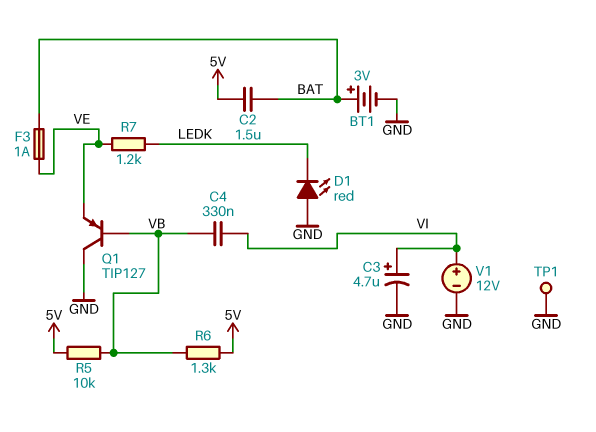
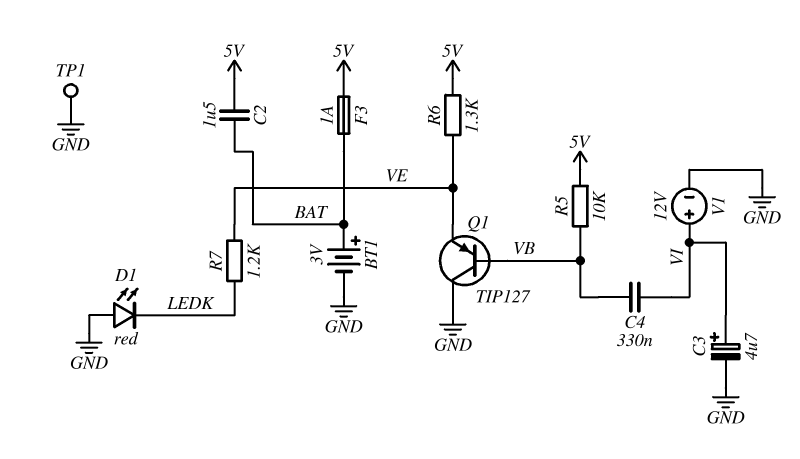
F3: 1A (BAT, VE) -> 1A (5V, BAT)
R6: 1.3k (5V, VB) -> 1.3k (5V, VE)

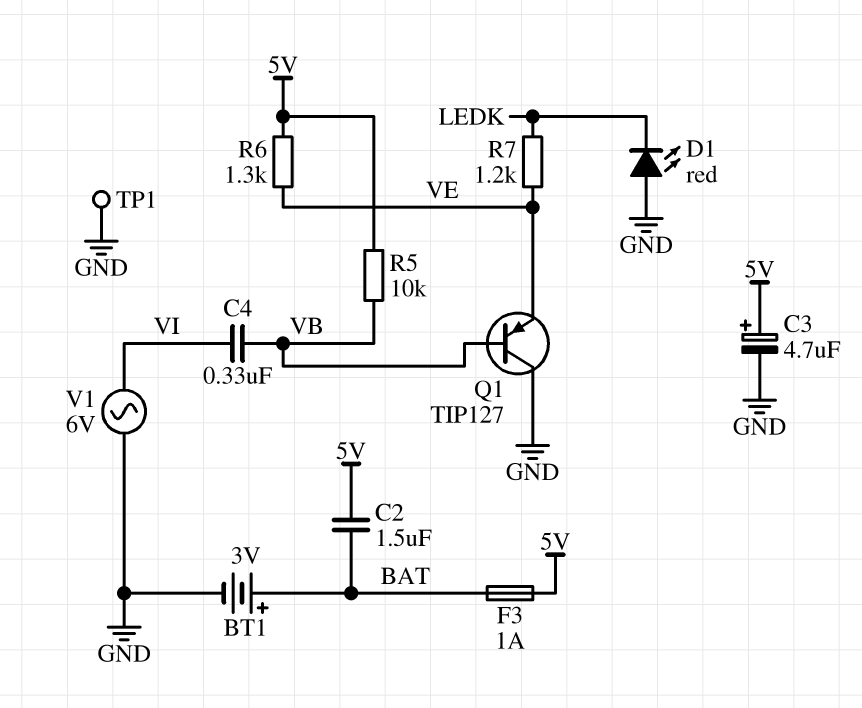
C3: 4.7uF (plus VI, minus GND) -> 4.7uF (plus 5V, minus GND)
V1: 12V (plus VI, minus GND) -> AC 6V (GND, VI)

